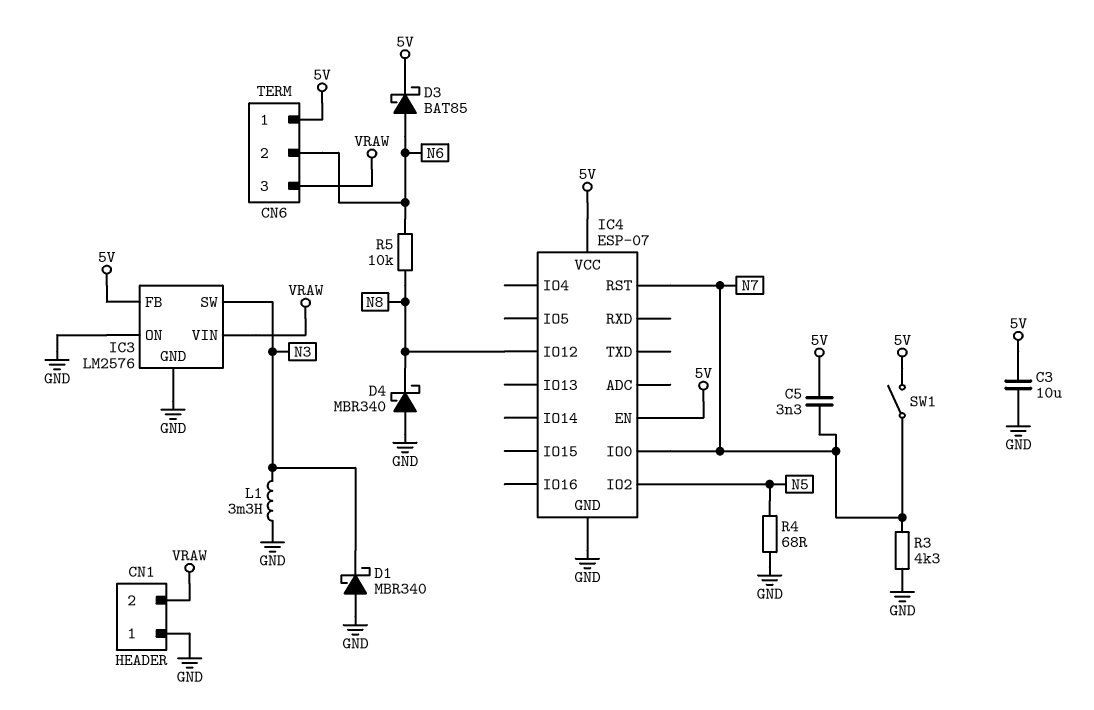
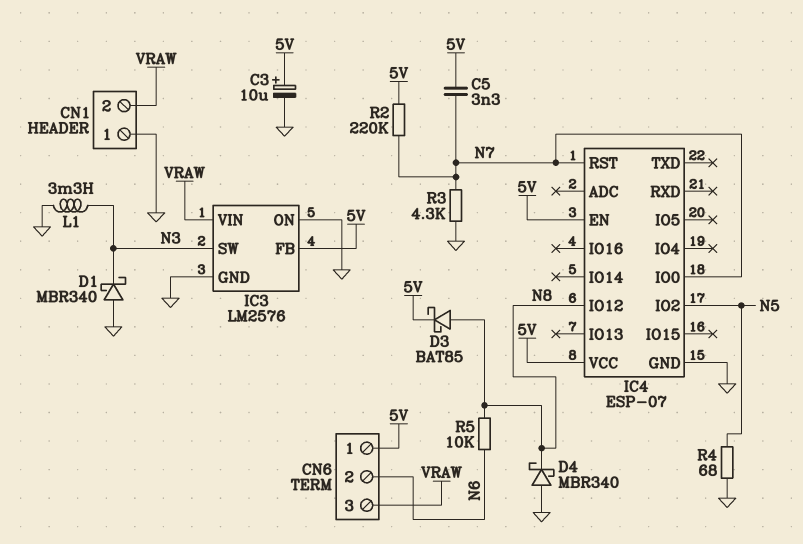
C3: 10uF (5V, GND) -> 10uF (plus 5V, minus GND)
D3: schottky BAT85 (A N6, K 5V) -> schottky BAT85 (A N8, K 5V)
R2: none -> 220k (5V, N7)
SW1: switch (5V, N7) -> none

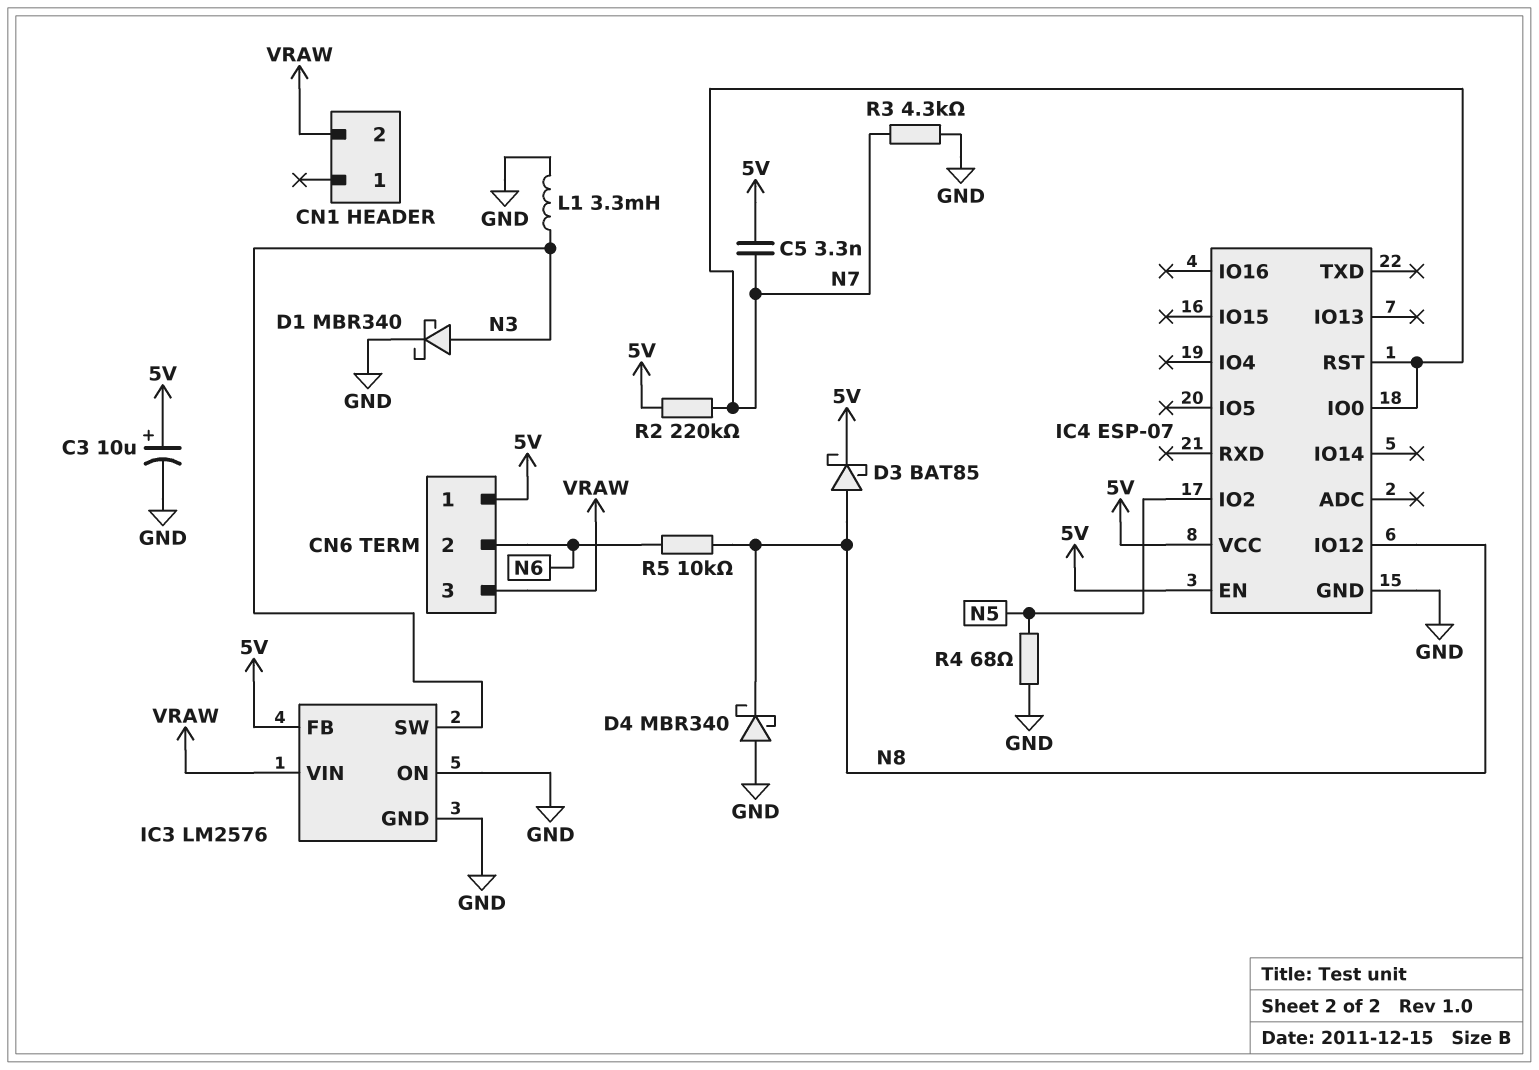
CN1 pin 1: GND -> none
D1: schottky MBR340 (A GND, K N3) -> schottky MBR340 (A N3, K GND)

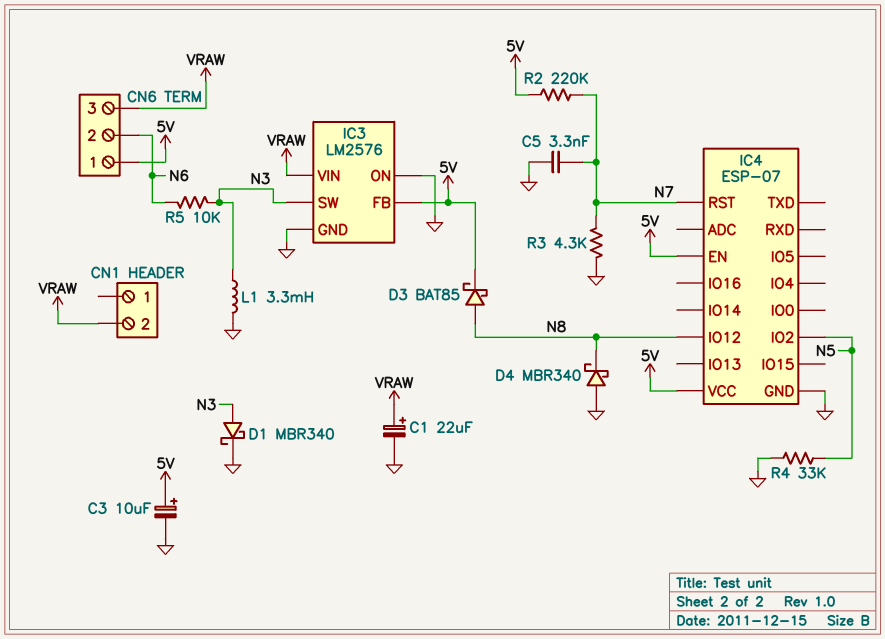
C1: none -> 22uF (plus VRAW, minus GND)
C5: 3.3nF (5V, N7) -> 3.3nF (GND, N7)
IC4 pin IO0: N7 -> none
R4: 68 (GND, N5) -> 33k (GND, N5)
R5: 10k (N6, N8) -> 10k (N3, N6)

